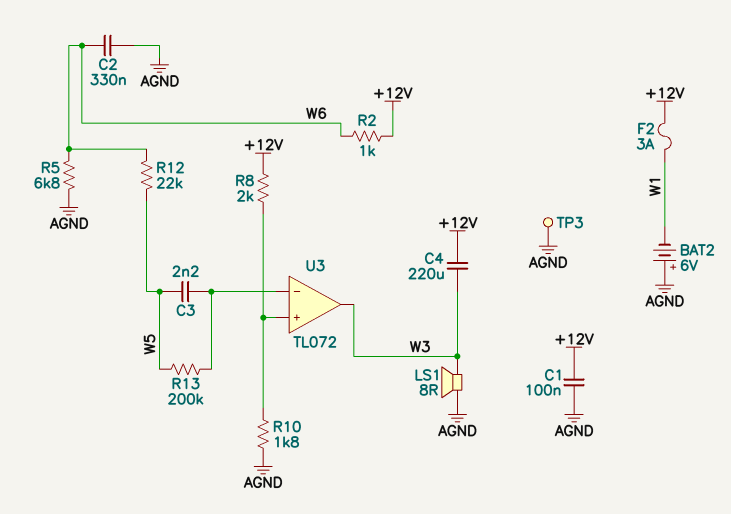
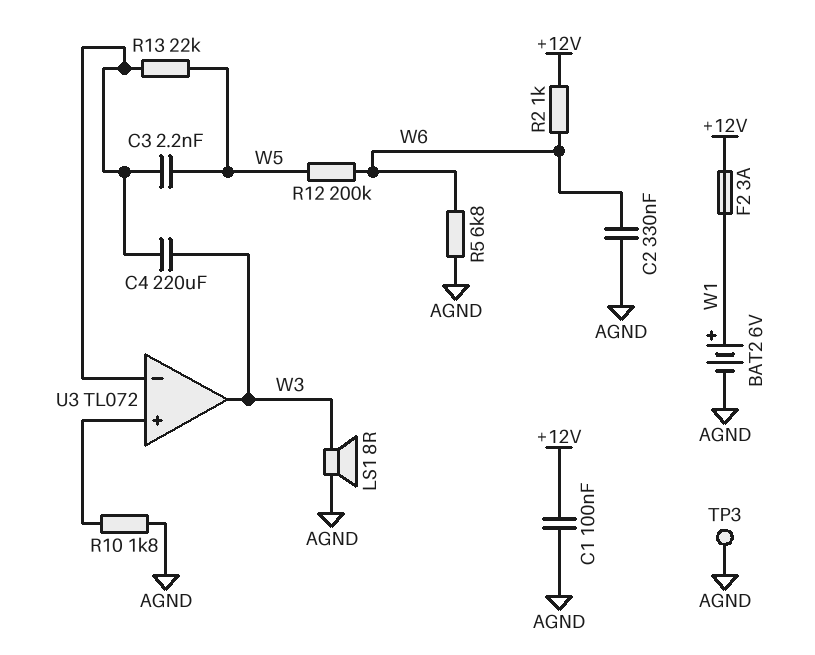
BAT2: 6V (plus AGND, minus W1) -> 6V (plus W1, minus AGND)
C4: 220uF (+12V, W3) -> 220uF (U3/in-, W3)
R8: 2k (+12V, U3/in+) -> none
R12: 22k (W5, W6) -> 200k (W5, W6)
R13: 200k (U3/in-, W5) -> 22k (U3/in-, W5)

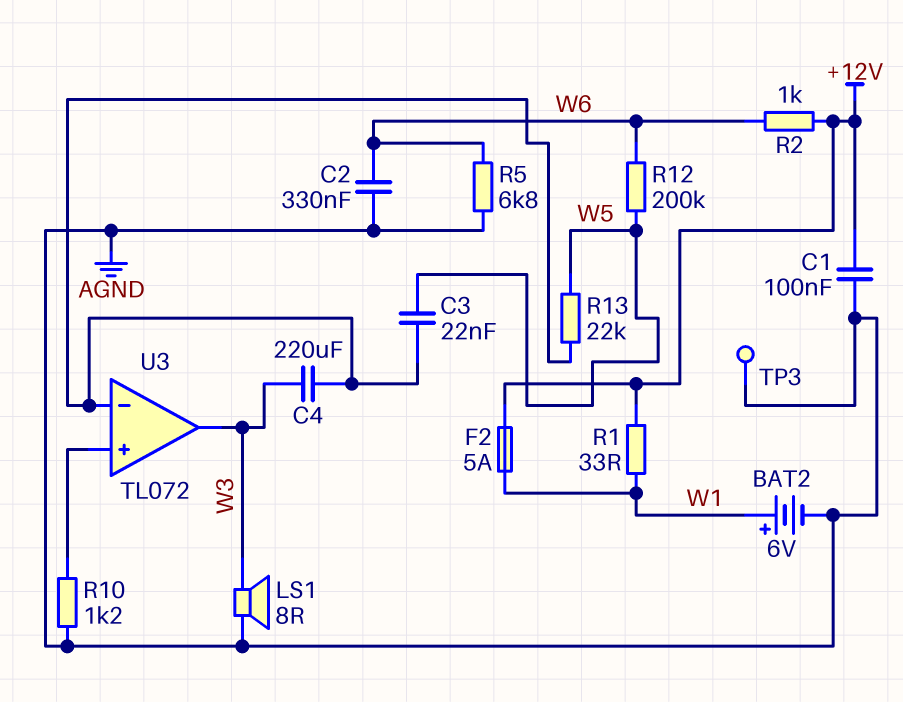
C3: 2.2nF (U3/in-, W5) -> 22nF (U3/in-, W5)
F2: 3A (+12V, W1) -> 5A (+12V, W1)
R1: none -> 33 (+12V, W1)
R10: 1.8k (AGND, U3/in+) -> 1.2k (AGND, U3/in+)

